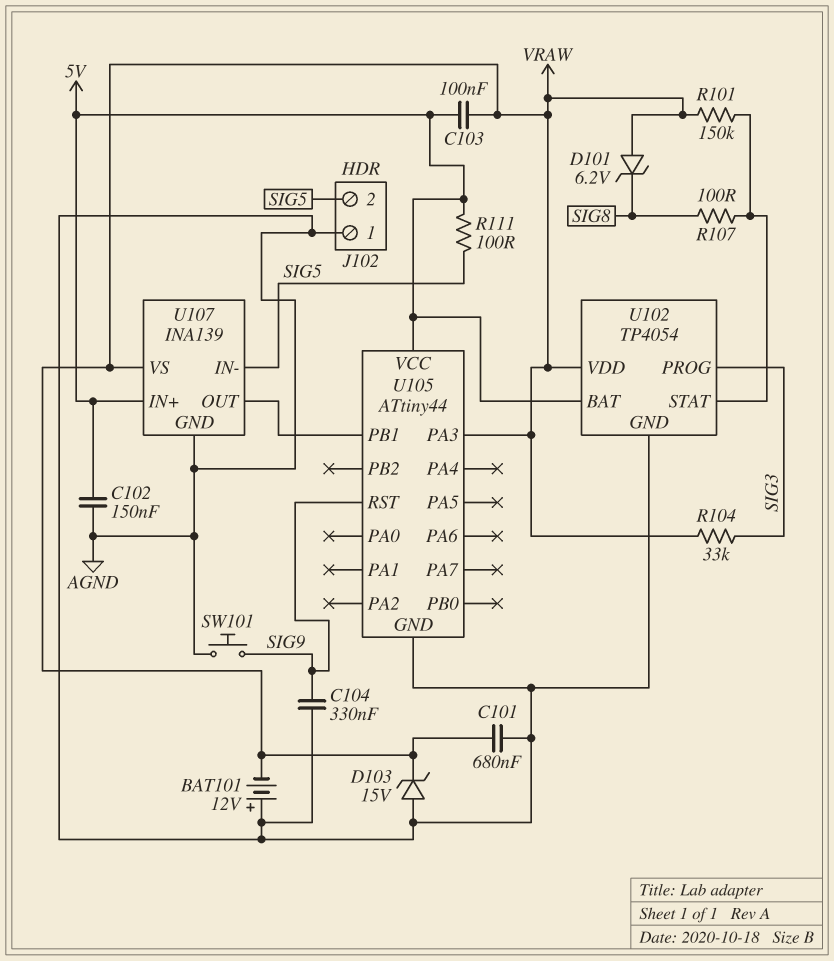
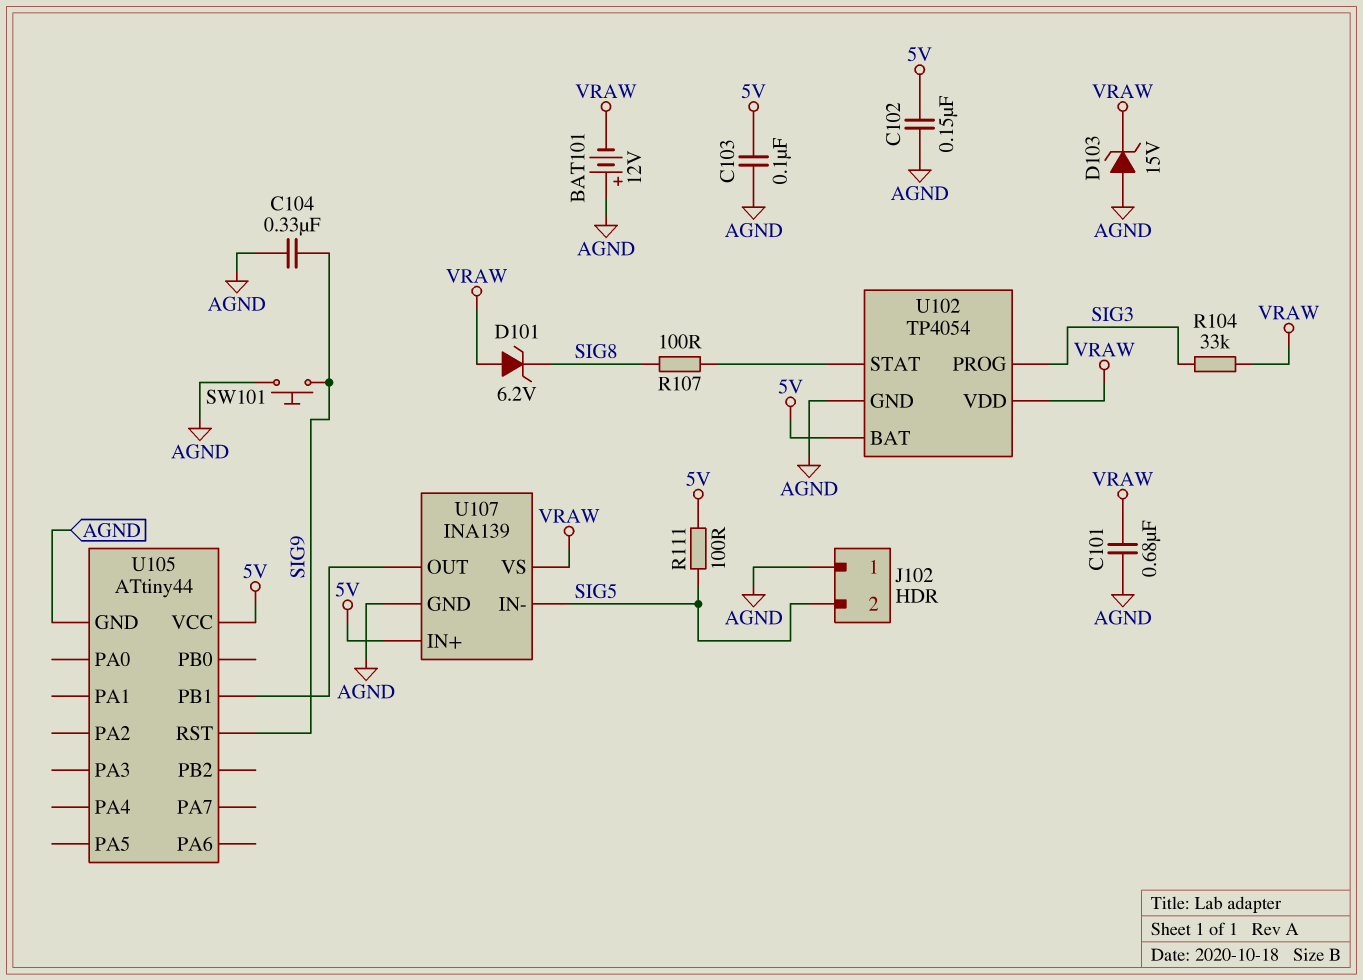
C103: 100nF (5V, VRAW) -> 100nF (5V, AGND)
R101: 150k (U102/STAT, VRAW) -> none
U105 pin PA3: VRAW -> none

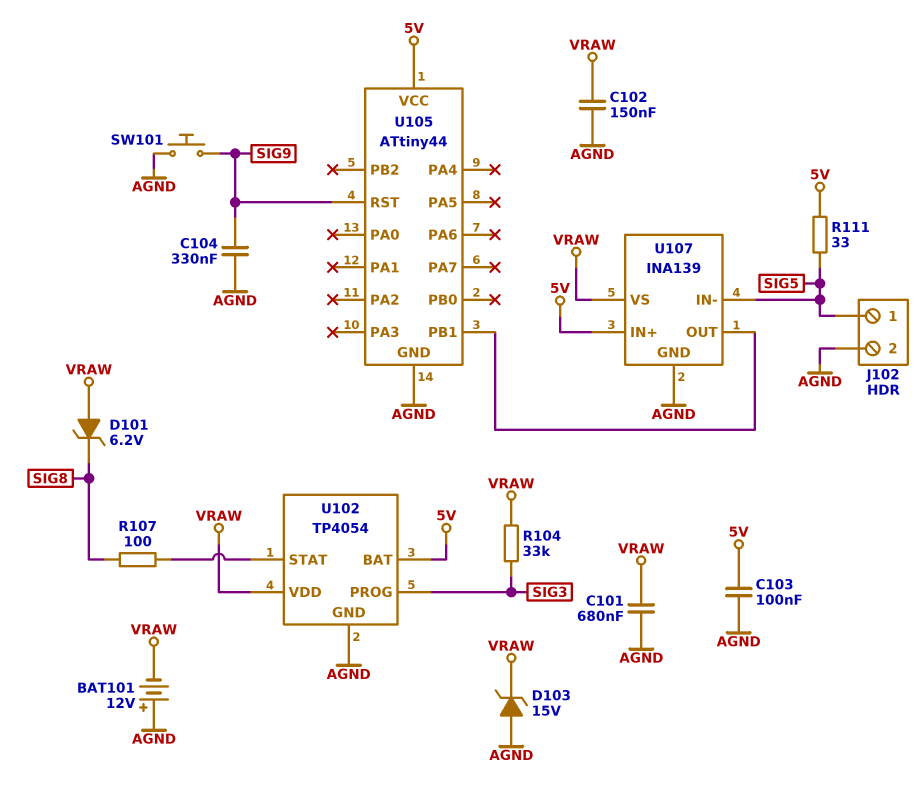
C102: 150nF (5V, AGND) -> 150nF (AGND, VRAW)
J102 pin 1: AGND -> SIG5
J102 pin 2: SIG5 -> AGND
R111: 100 (5V, SIG5) -> 33 (5V, SIG5)

